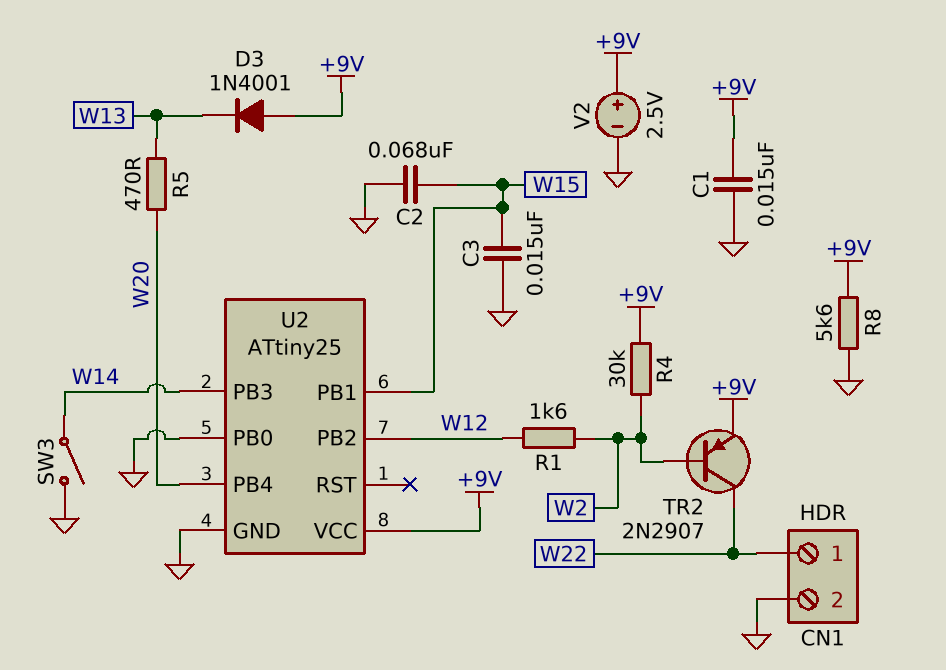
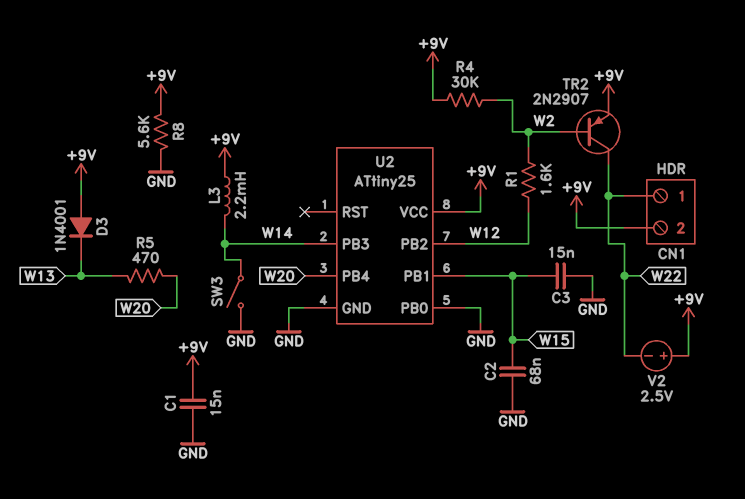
CN1 pin 2: GND -> +9V
L3: none -> 2.2mH (+9V, W14)
V2: 2.5V (plus +9V, minus GND) -> 2.5V (plus +9V, minus W22)

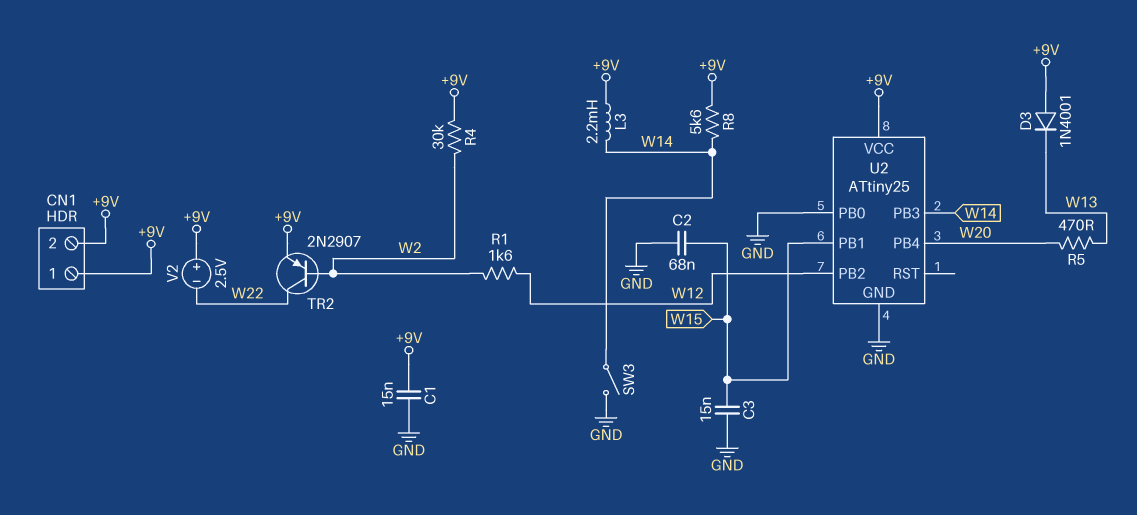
CN1 pin 1: W22 -> +9V
R8: 5.6k (+9V, GND) -> 5.6k (+9V, W14)

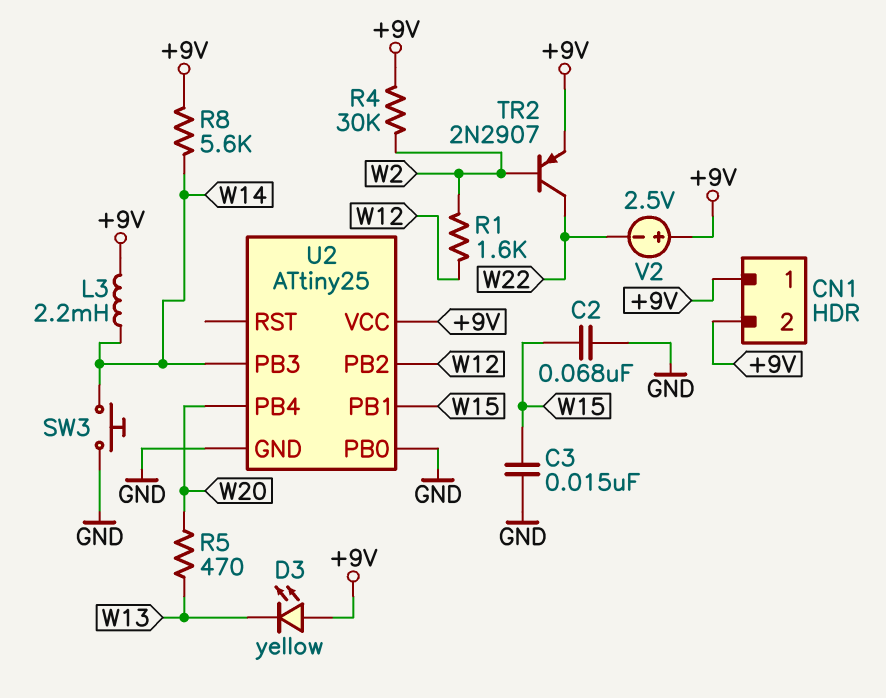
C1: 15nF (+9V, GND) -> none
D3: diode 1N4001 (A +9V, K W13) -> LED yellow (A +9V, K W13)
SW3: switch (GND, W14) -> button (GND, W14)

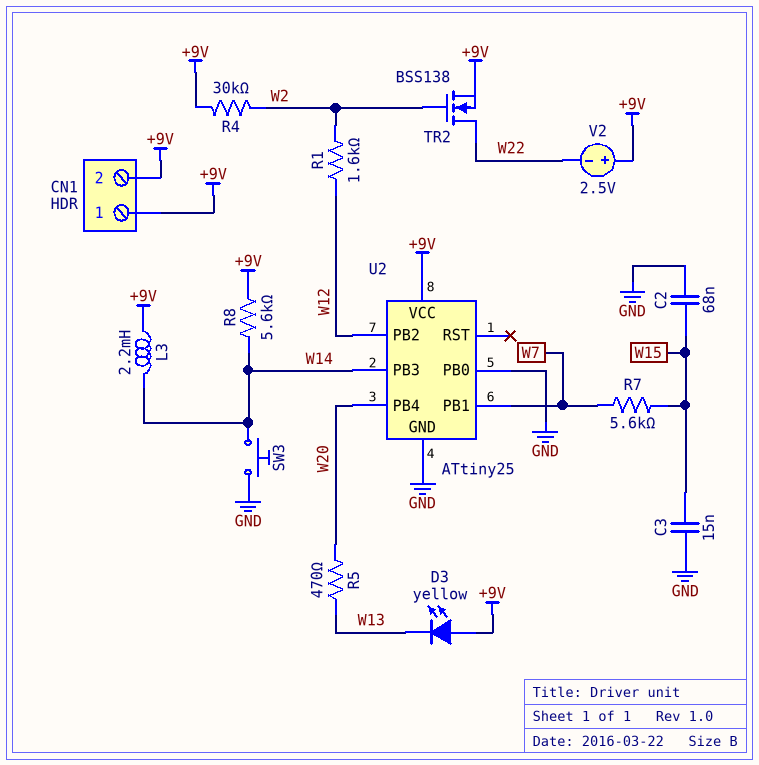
R7: none -> 5.6k (W7, W15)
TR2: PNP 2N2907 (B W2, C W22, E +9V) -> NMOS BSS138 (G W2, D W22, S +9V)
U2 pin PB1: W15 -> W7

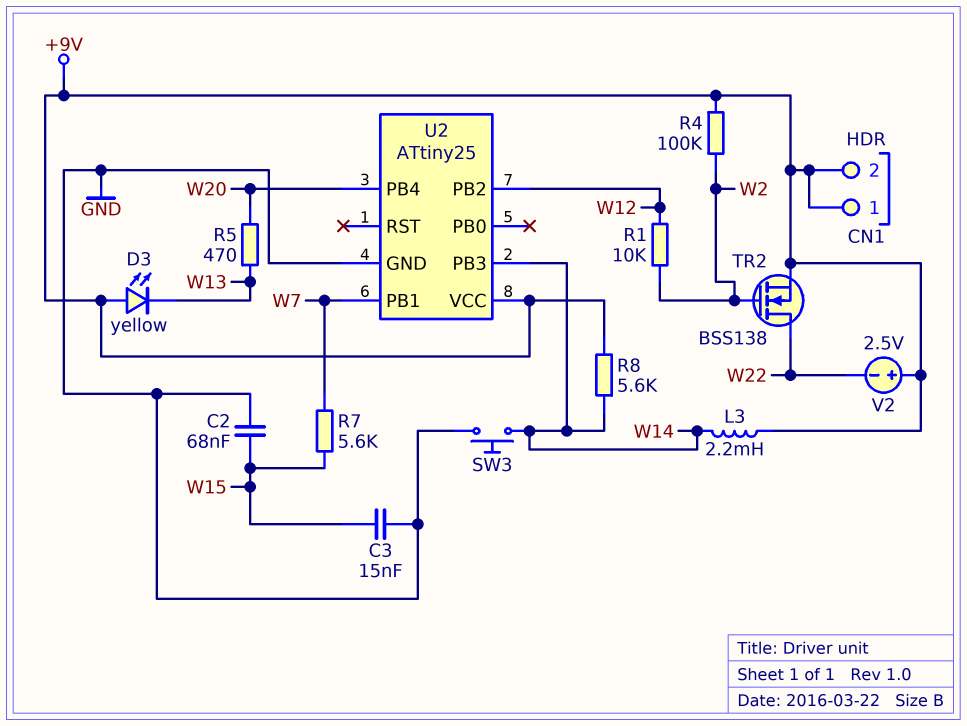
R1: 1.6k (W2, W12) -> 10k (W2, W12)
R4: 30k (+9V, W2) -> 100k (+9V, W2)
U2 pin PB0: GND -> none

